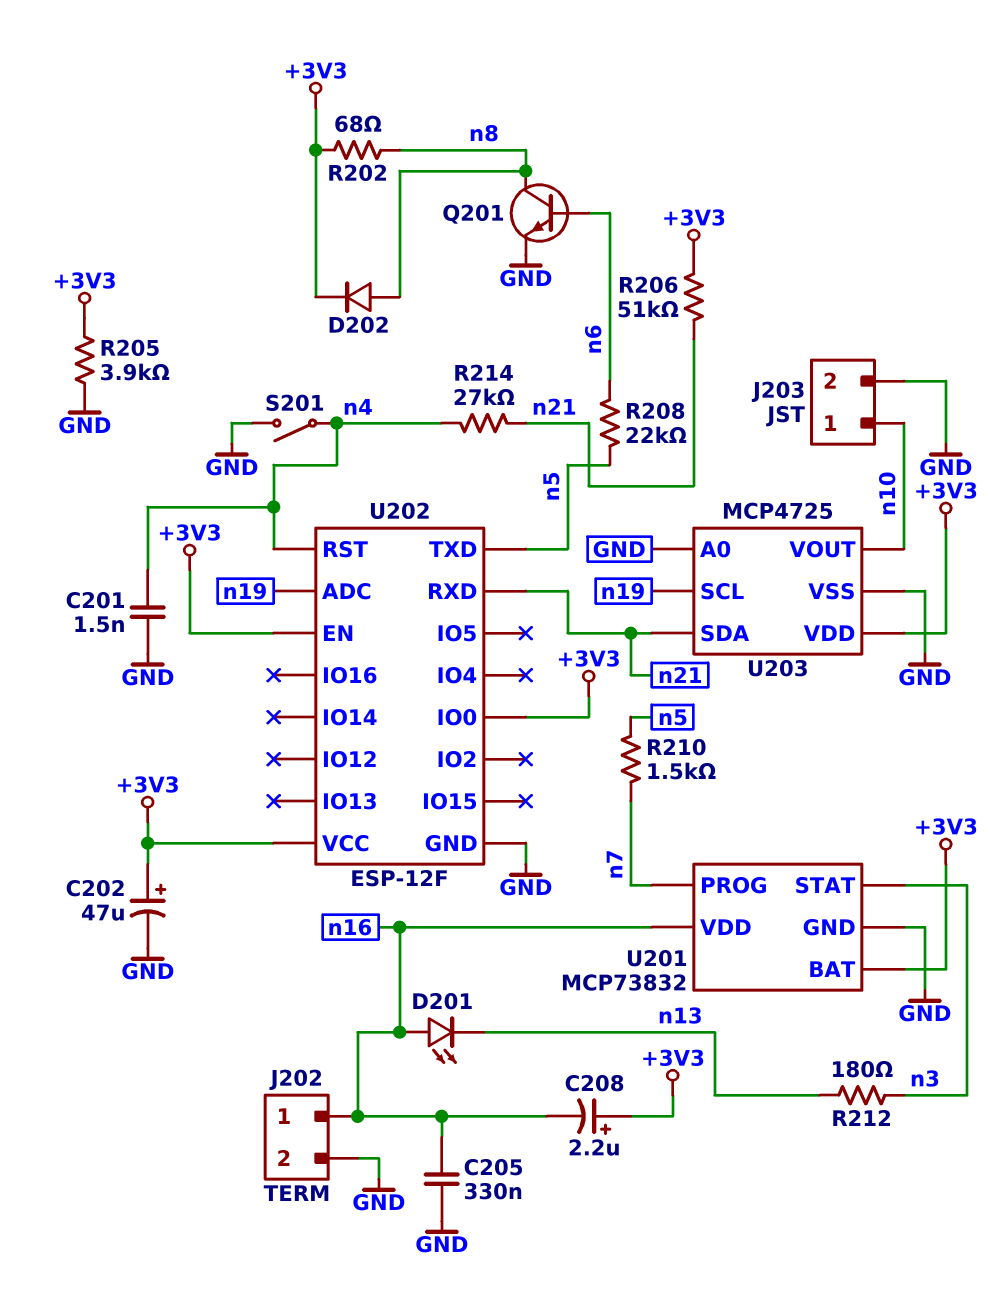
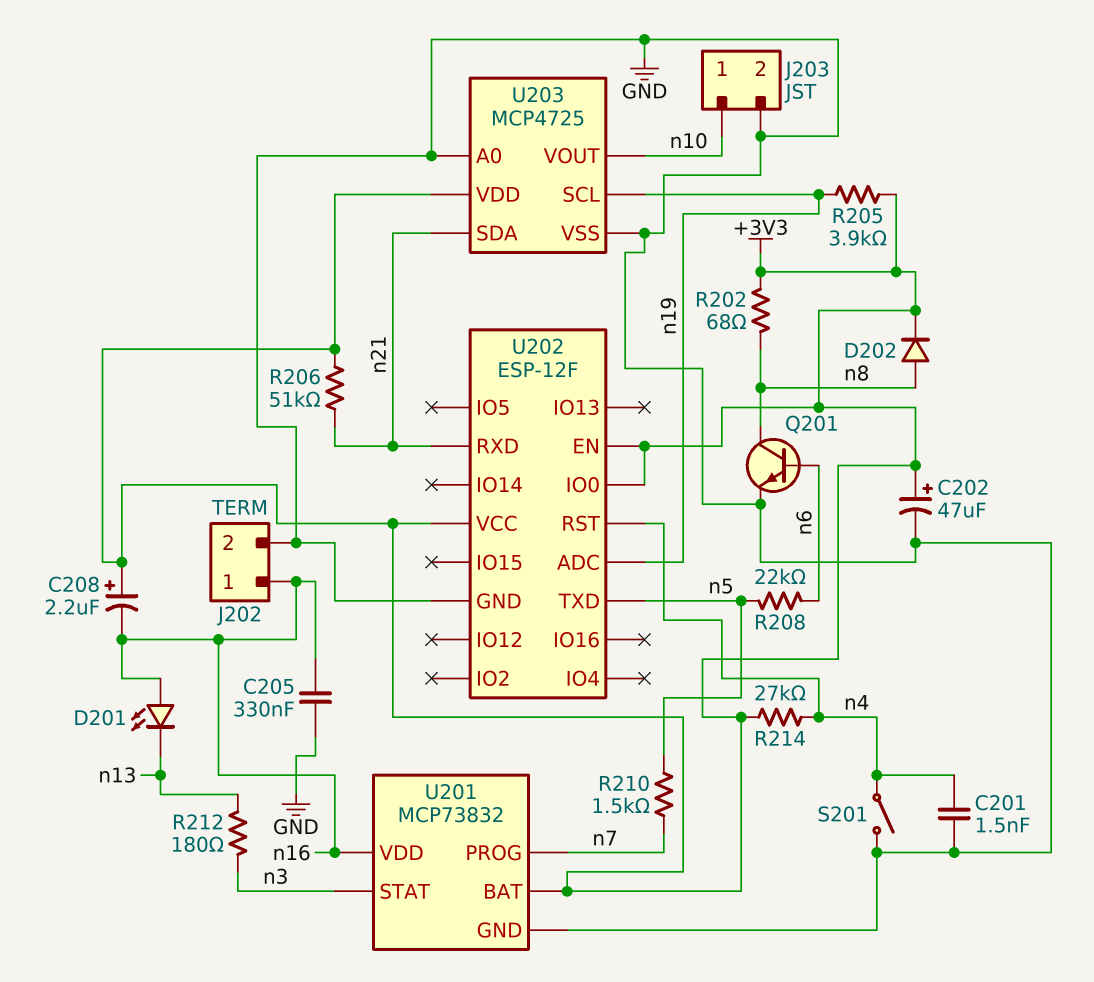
R205: 3.9k (+3V3, GND) -> 3.9k (+3V3, n19)
R214: 27k (n4, n21) -> 27k (+3V3, n4)

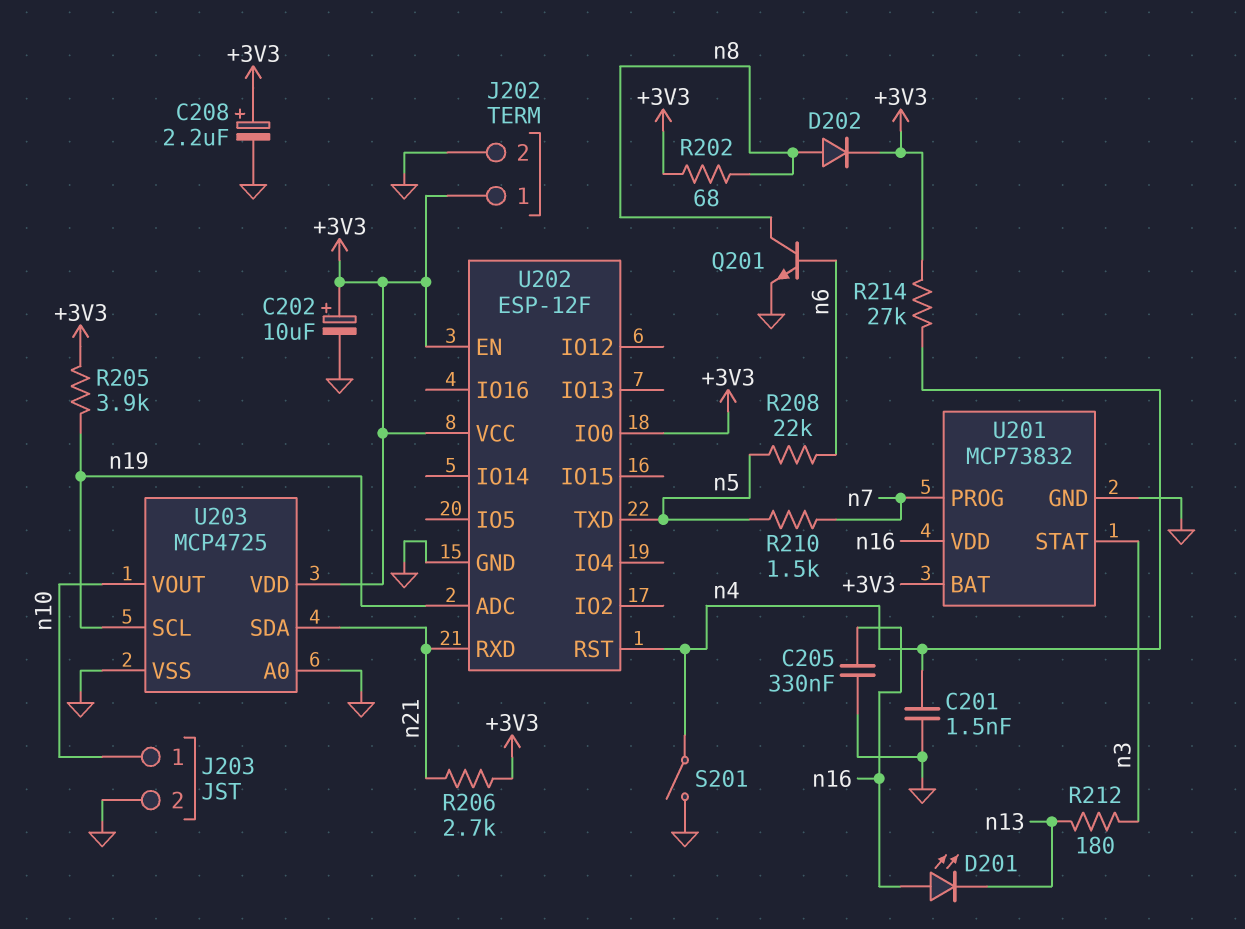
C202: 47uF (plus +3V3, minus GND) -> 10uF (plus +3V3, minus GND)
C208: 2.2uF (plus +3V3, minus n16) -> 2.2uF (plus +3V3, minus GND)
J202 pin 1: n16 -> +3V3
R206: 51k (+3V3, n21) -> 2.7k (+3V3, n21)

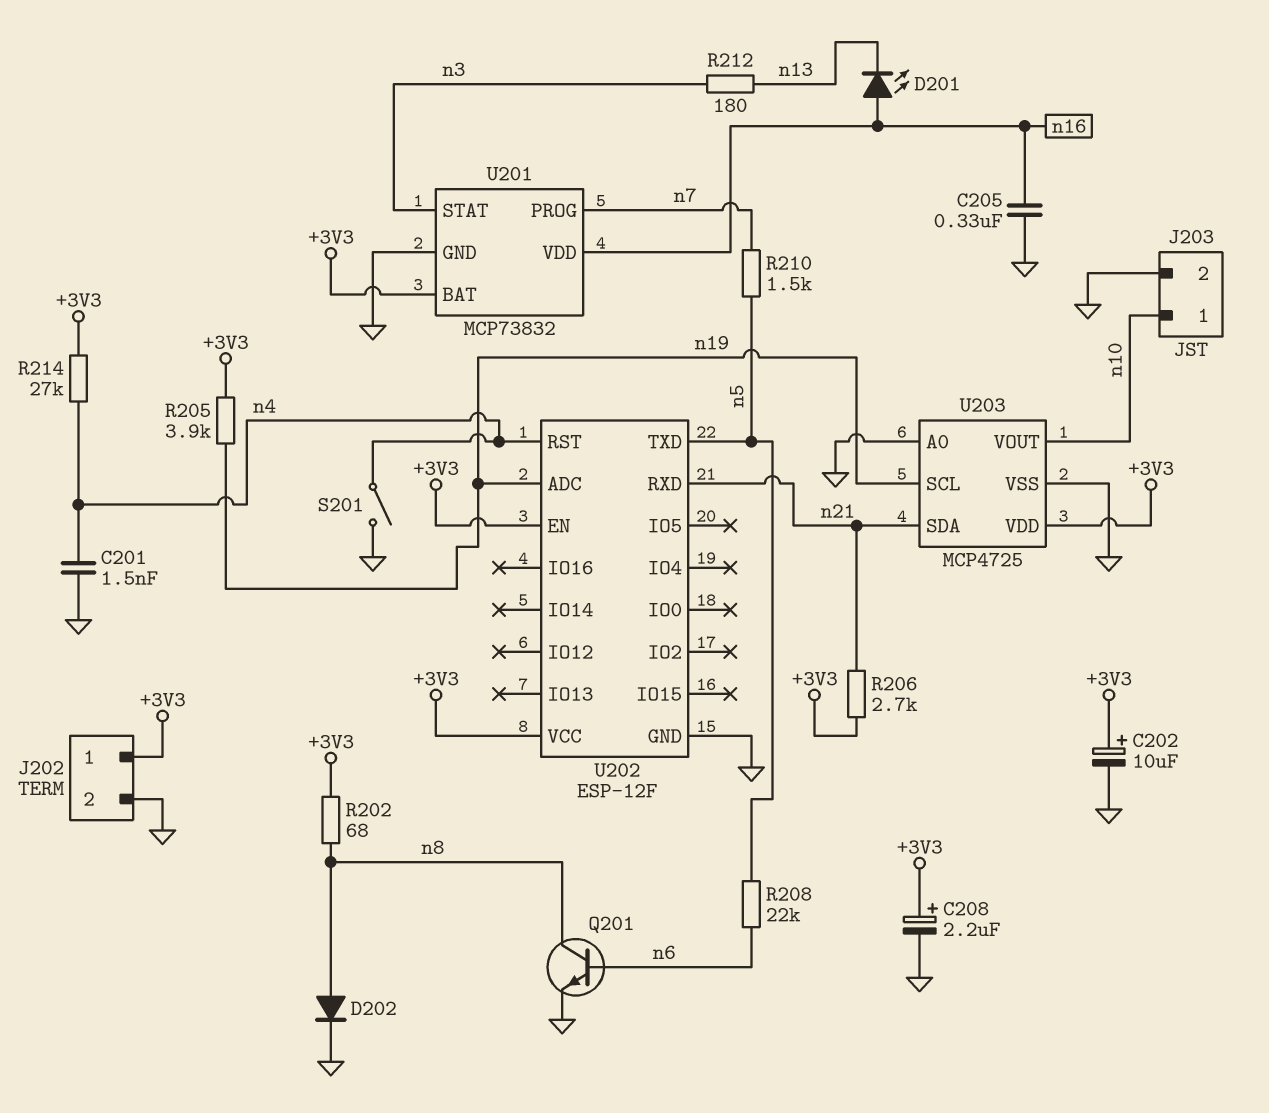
D202: diode (A n8, K +3V3) -> diode (A n8, K GND)
U202 pin IO0: +3V3 -> none

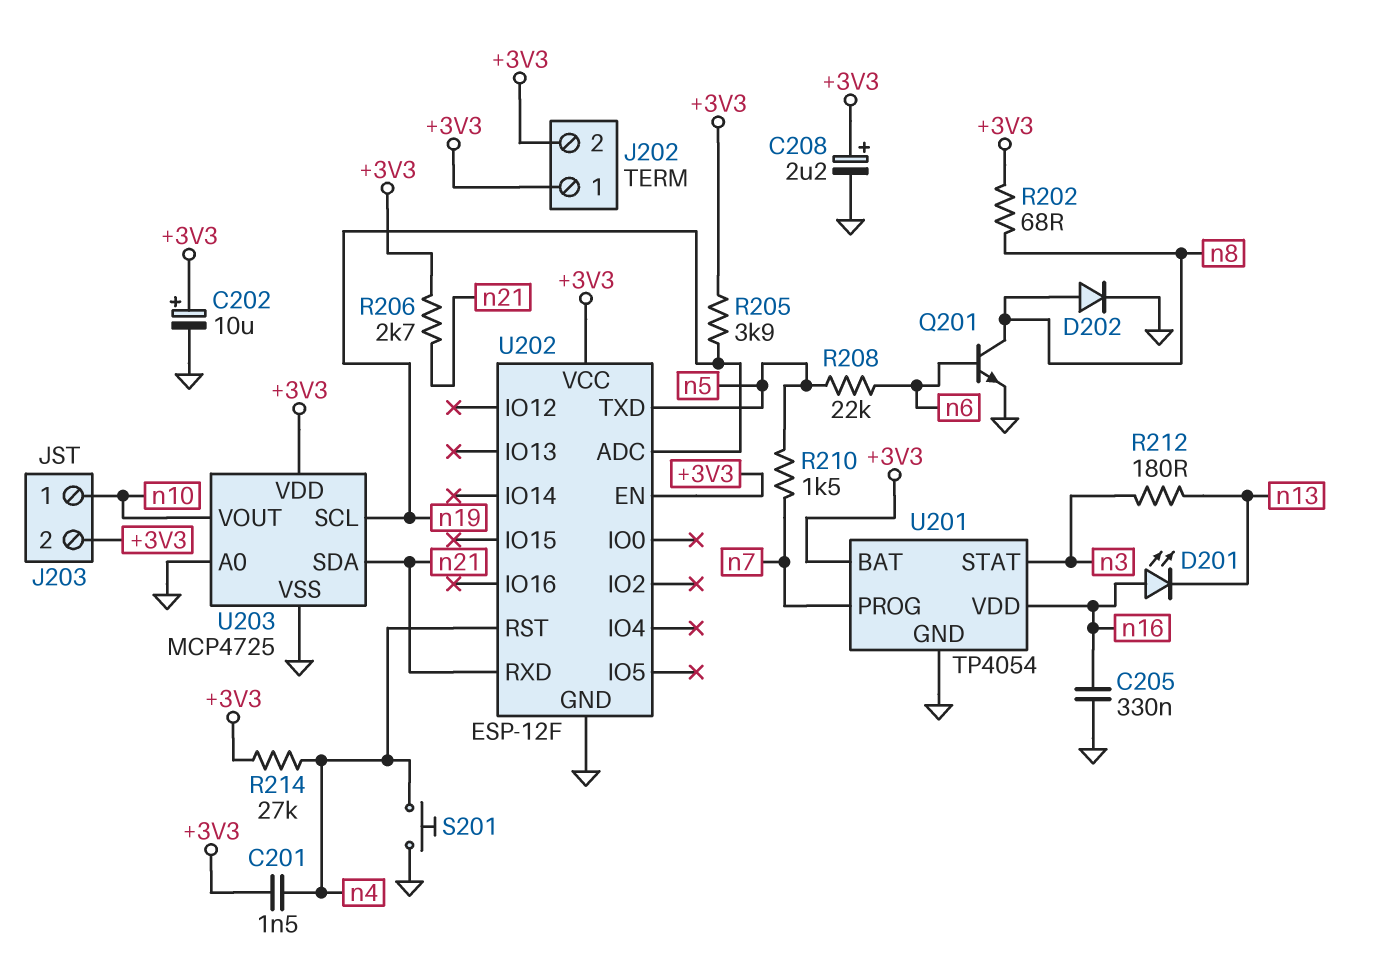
C201: 1.5nF (GND, n4) -> 1.5nF (+3V3, n4)
J202 pin 2: GND -> +3V3
J203 pin 2: GND -> +3V3
S201: switch (GND, n4) -> button (GND, n4)
U201: MCP73832 -> TP4054

